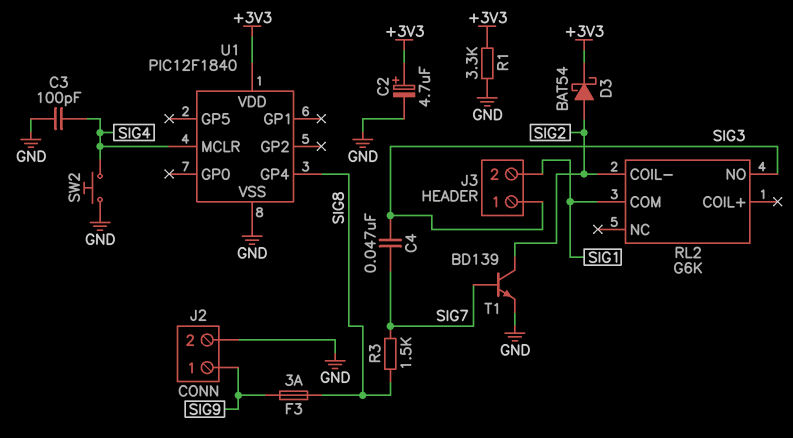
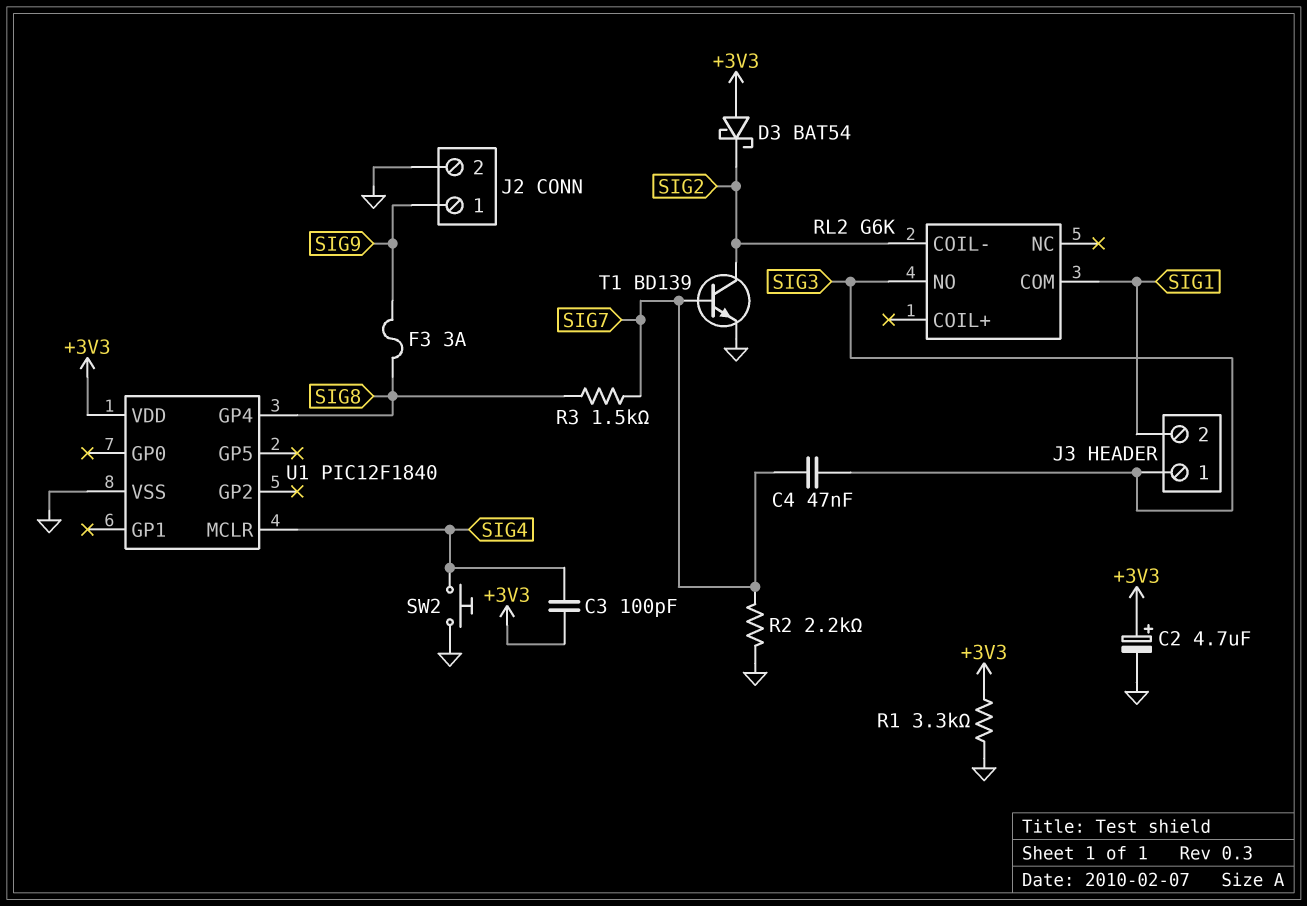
C3: 100pF (GND, SIG4) -> 100pF (+3V3, SIG4)
D3: schottky BAT54 (A SIG2, K +3V3) -> schottky BAT54 (A +3V3, K SIG2)
R2: none -> 2.2k (GND, SIG7)

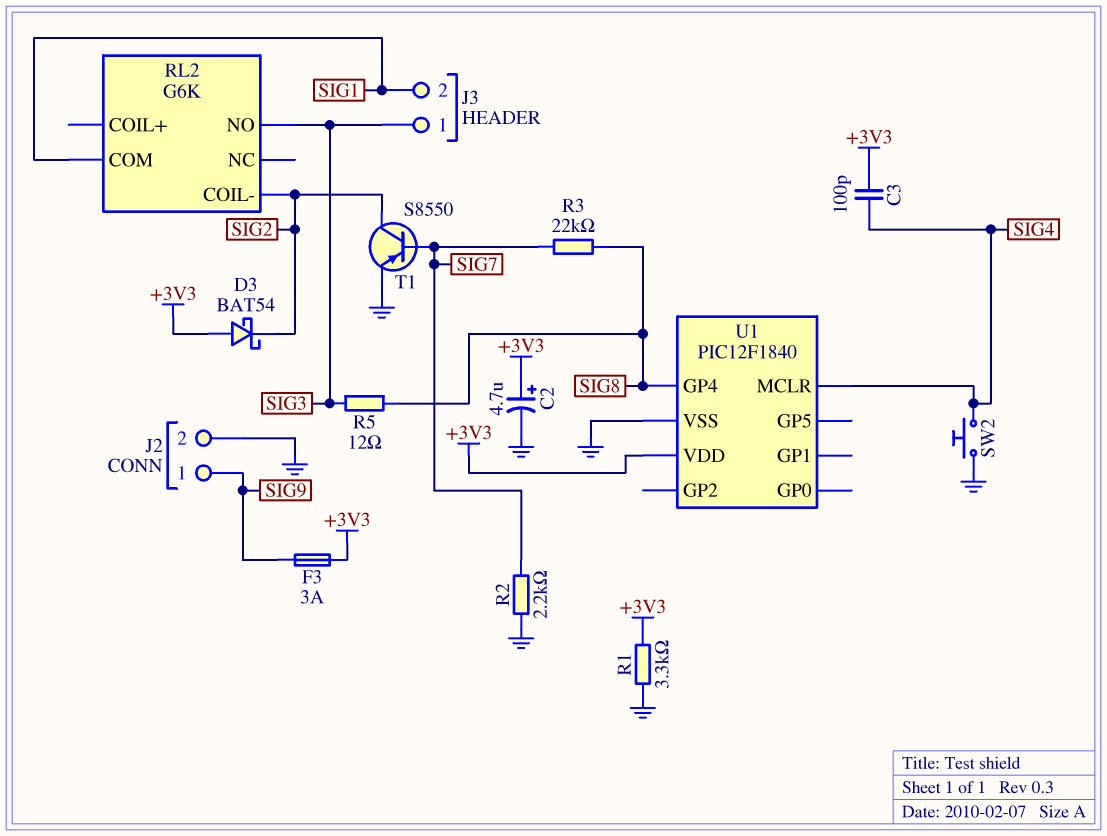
C4: 47nF (SIG3, SIG7) -> none
F3: 3A (SIG8, SIG9) -> 3A (+3V3, SIG9)
R3: 1.5k (SIG7, SIG8) -> 22k (SIG7, SIG8)
R5: none -> 12 (SIG3, SIG8)
T1: NPN BD139 (B SIG7, C SIG2, E GND) -> PNP S8550 (B SIG7, C SIG2, E GND)

